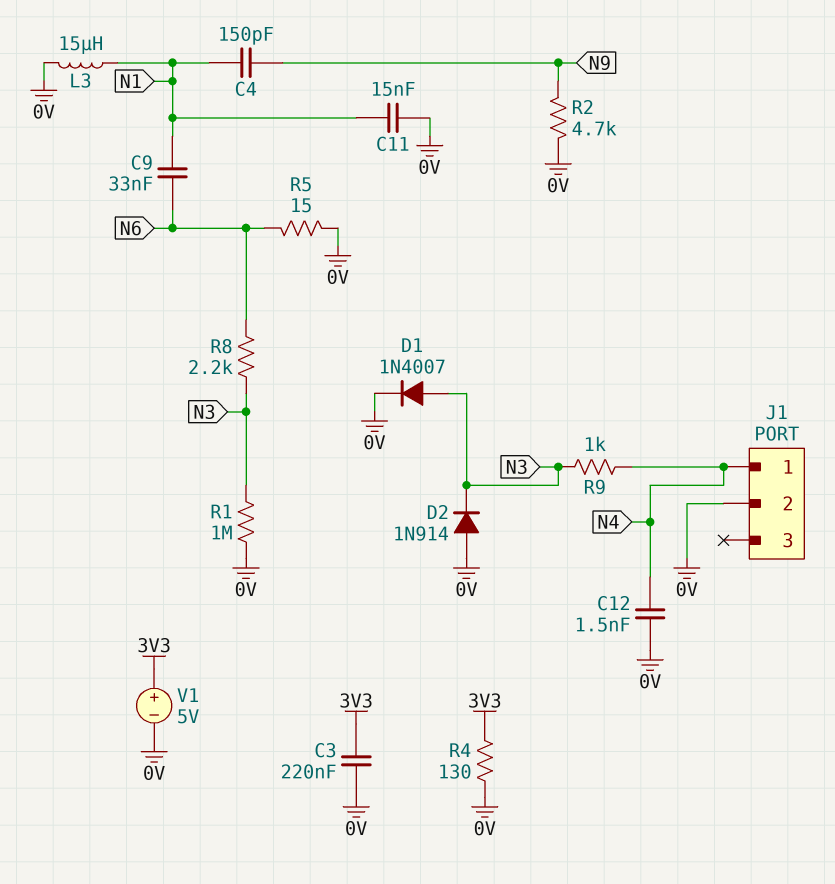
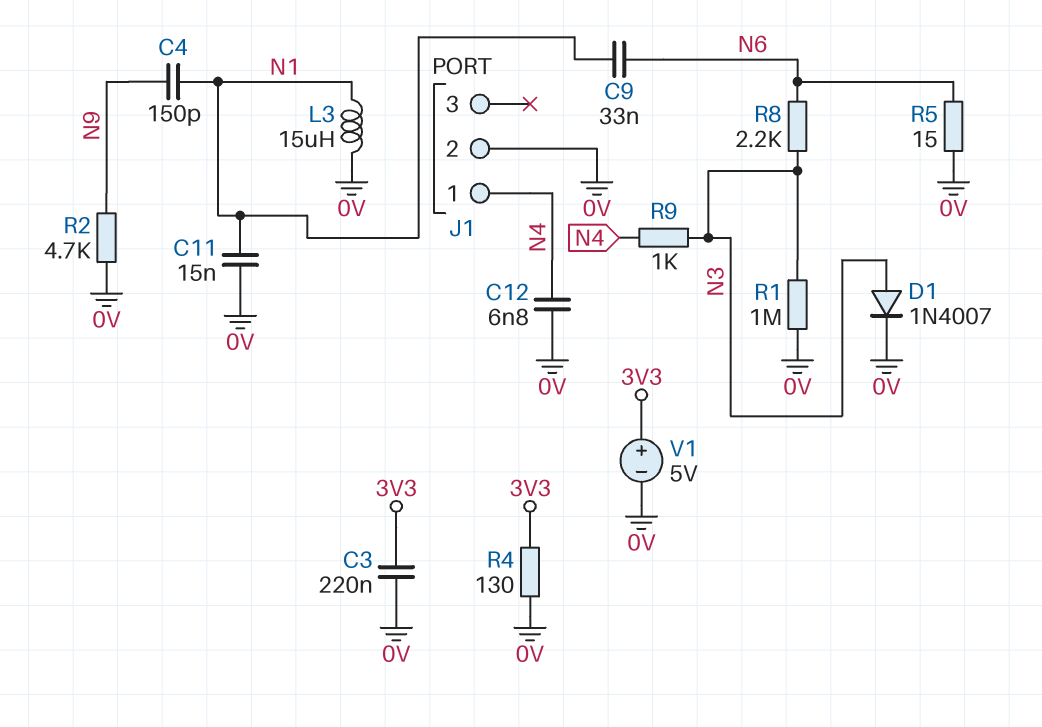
C12: 1.5nF (0V, N4) -> 6.8nF (0V, N4)
D2: diode 1N914 (A 0V, K N3) -> none

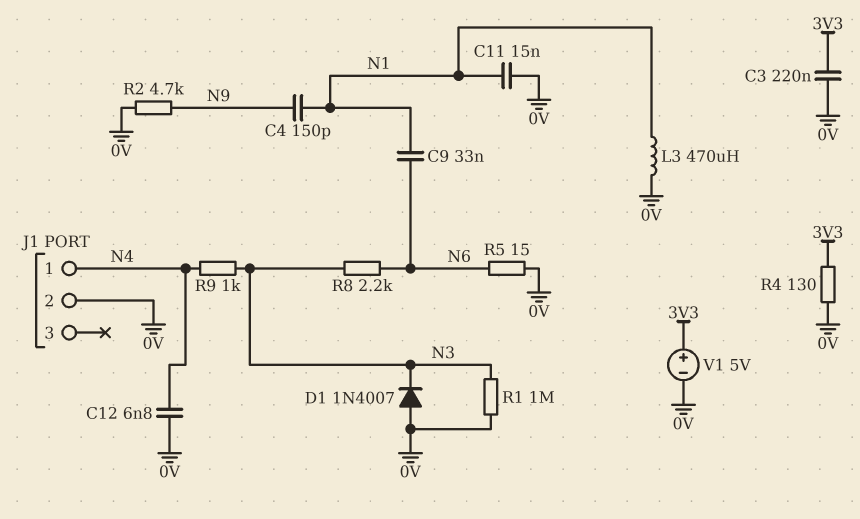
D1: diode 1N4007 (A N3, K 0V) -> diode 1N4007 (A 0V, K N3)
L3: 15uH (0V, N1) -> 470uH (0V, N1)

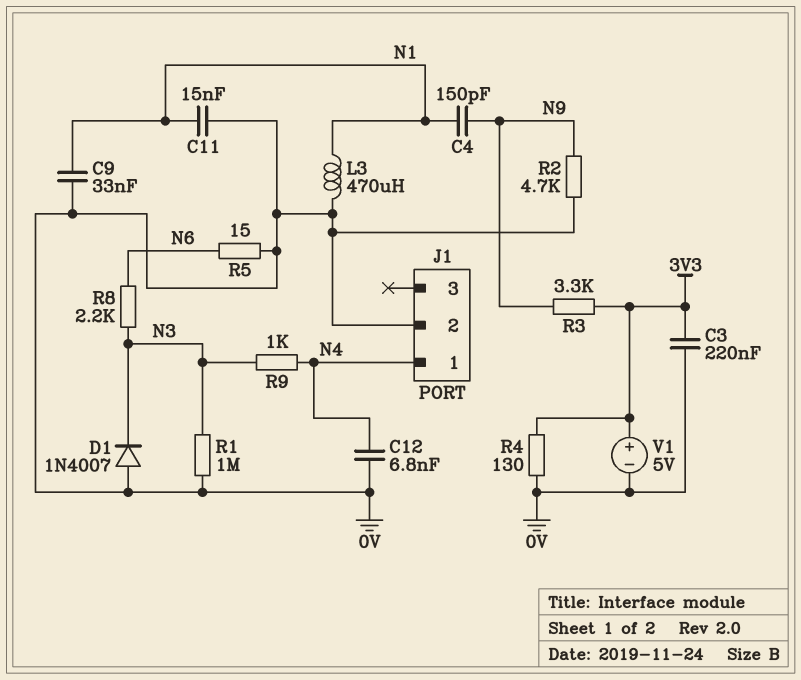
C9: 33nF (N1, N6) -> 33nF (0V, N1)
R3: none -> 3.3k (3V3, N9)

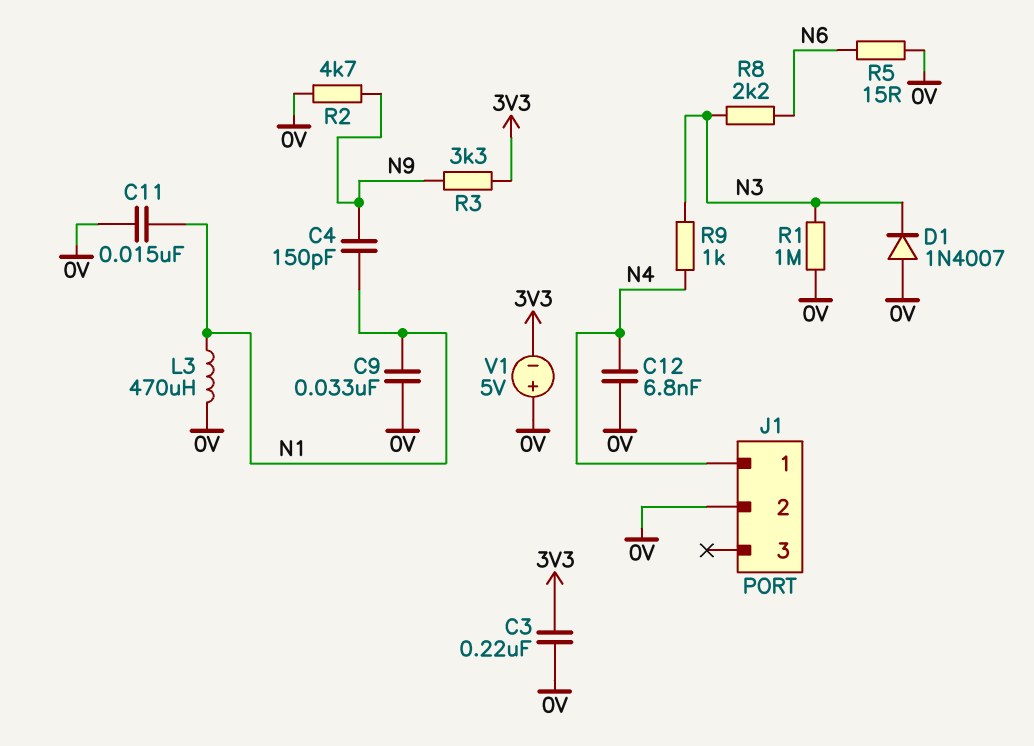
R4: 130 (0V, 3V3) -> none
V1: 5V (plus 3V3, minus 0V) -> 5V (plus 0V, minus 3V3)

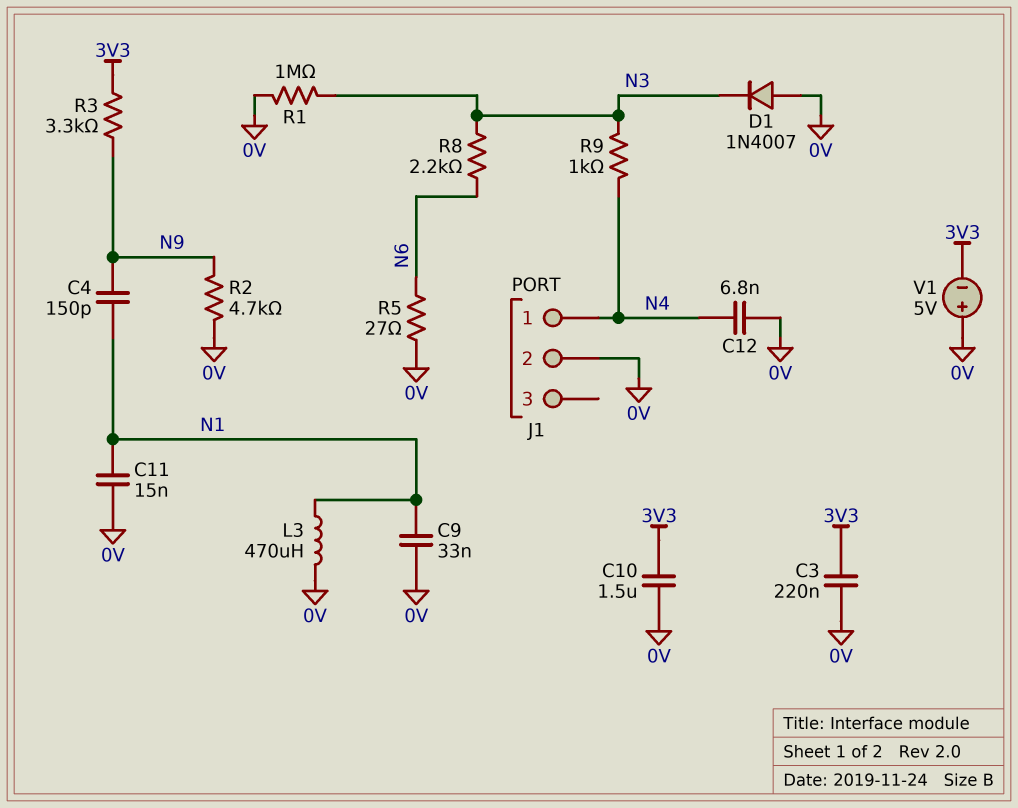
C10: none -> 1.5uF (0V, 3V3)
R5: 15 (0V, N6) -> 27 (0V, N6)

